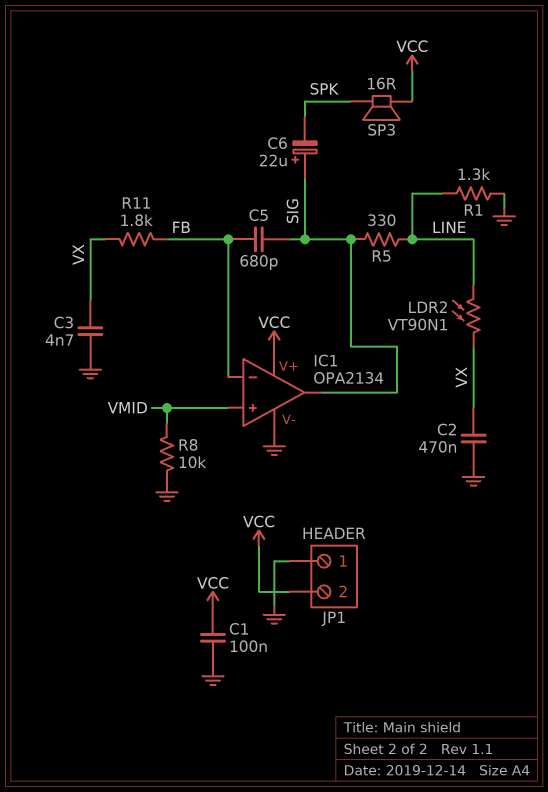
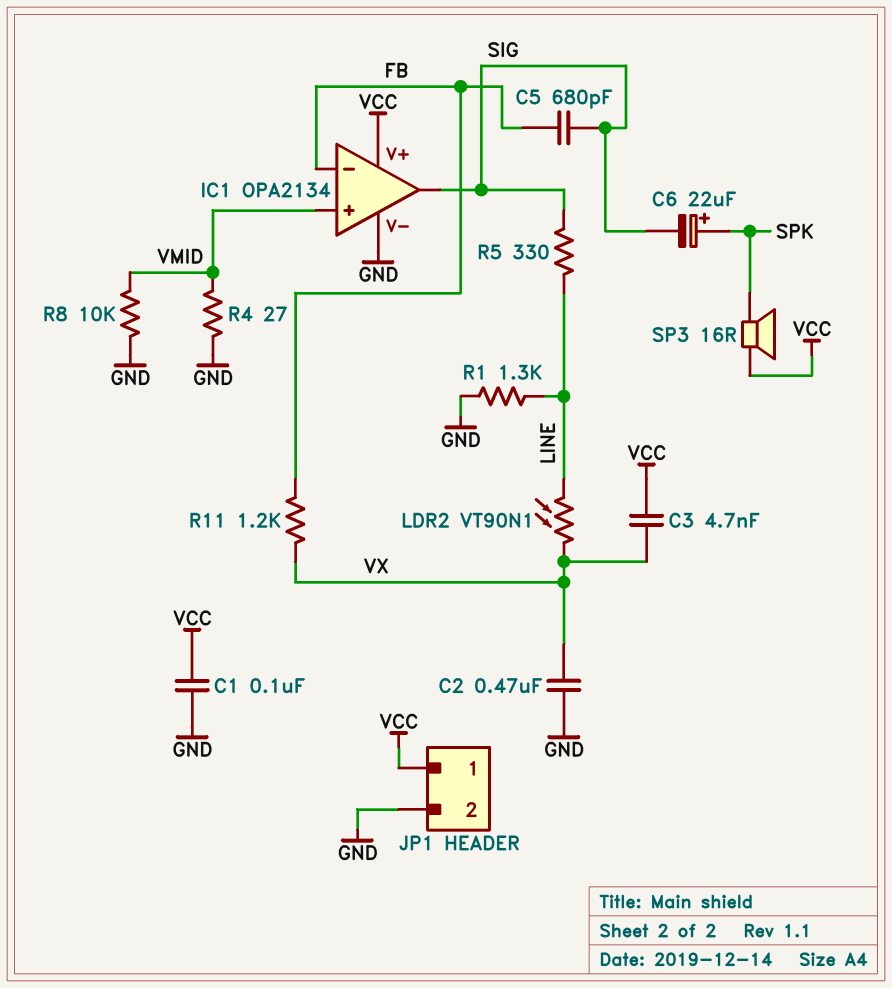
C3: 4.7nF (GND, VX) -> 4.7nF (VCC, VX)
C6: 22uF (plus SIG, minus SPK) -> 22uF (plus SPK, minus SIG)
JP1 pin 1: GND -> VCC
JP1 pin 2: VCC -> GND
R4: none -> 27 (GND, VMID)
R11: 1.8k (FB, VX) -> 1.2k (FB, VX)

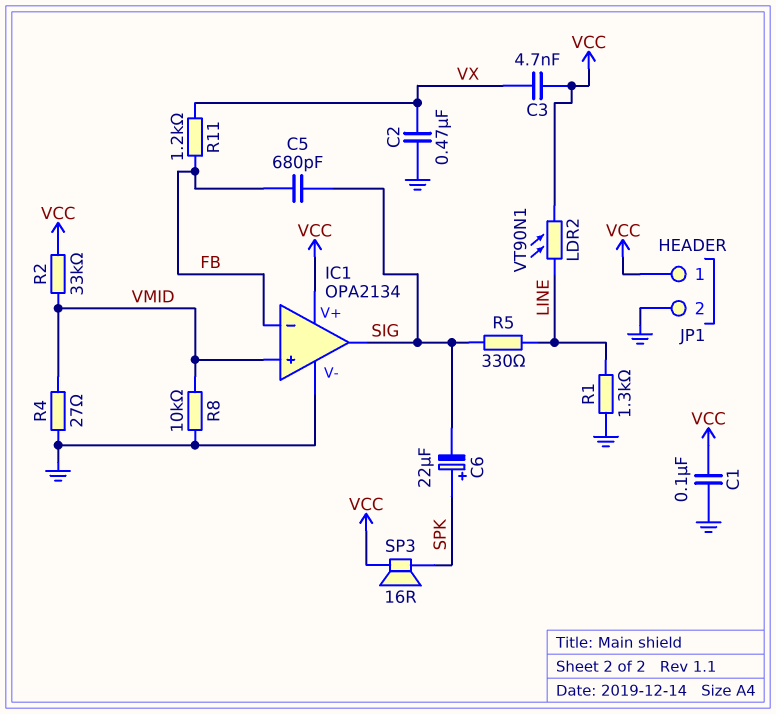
LDR2: VT90N1 (LINE, VX) -> VT90N1 (LINE, VCC)
R2: none -> 33k (VCC, VMID)

